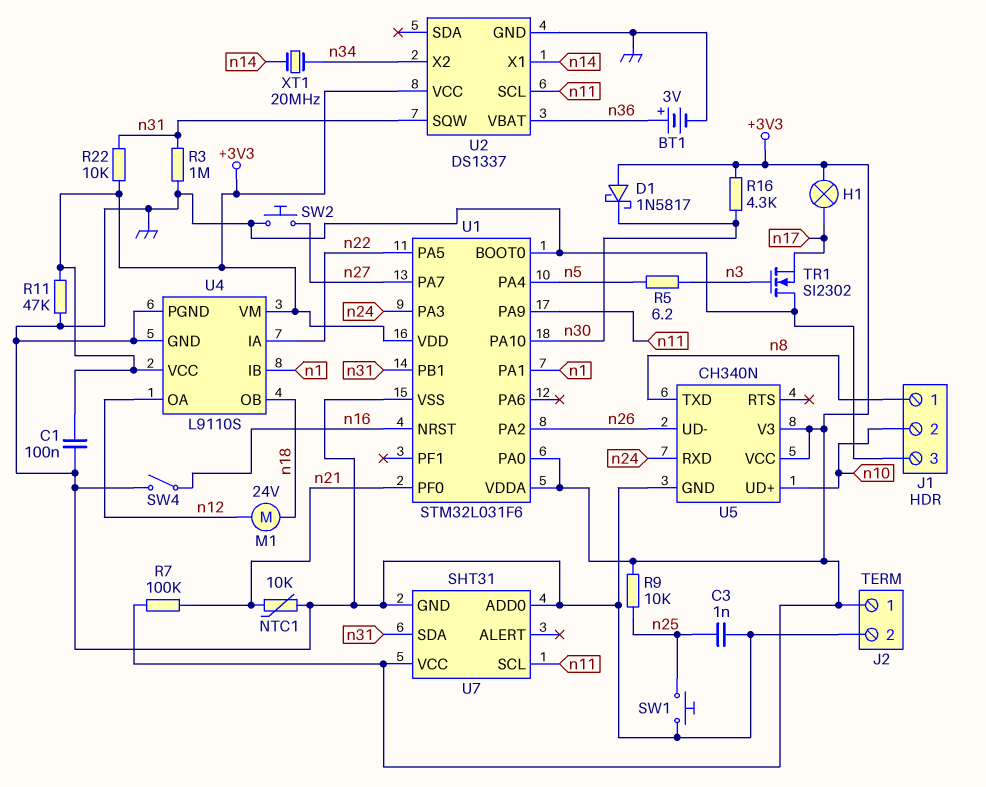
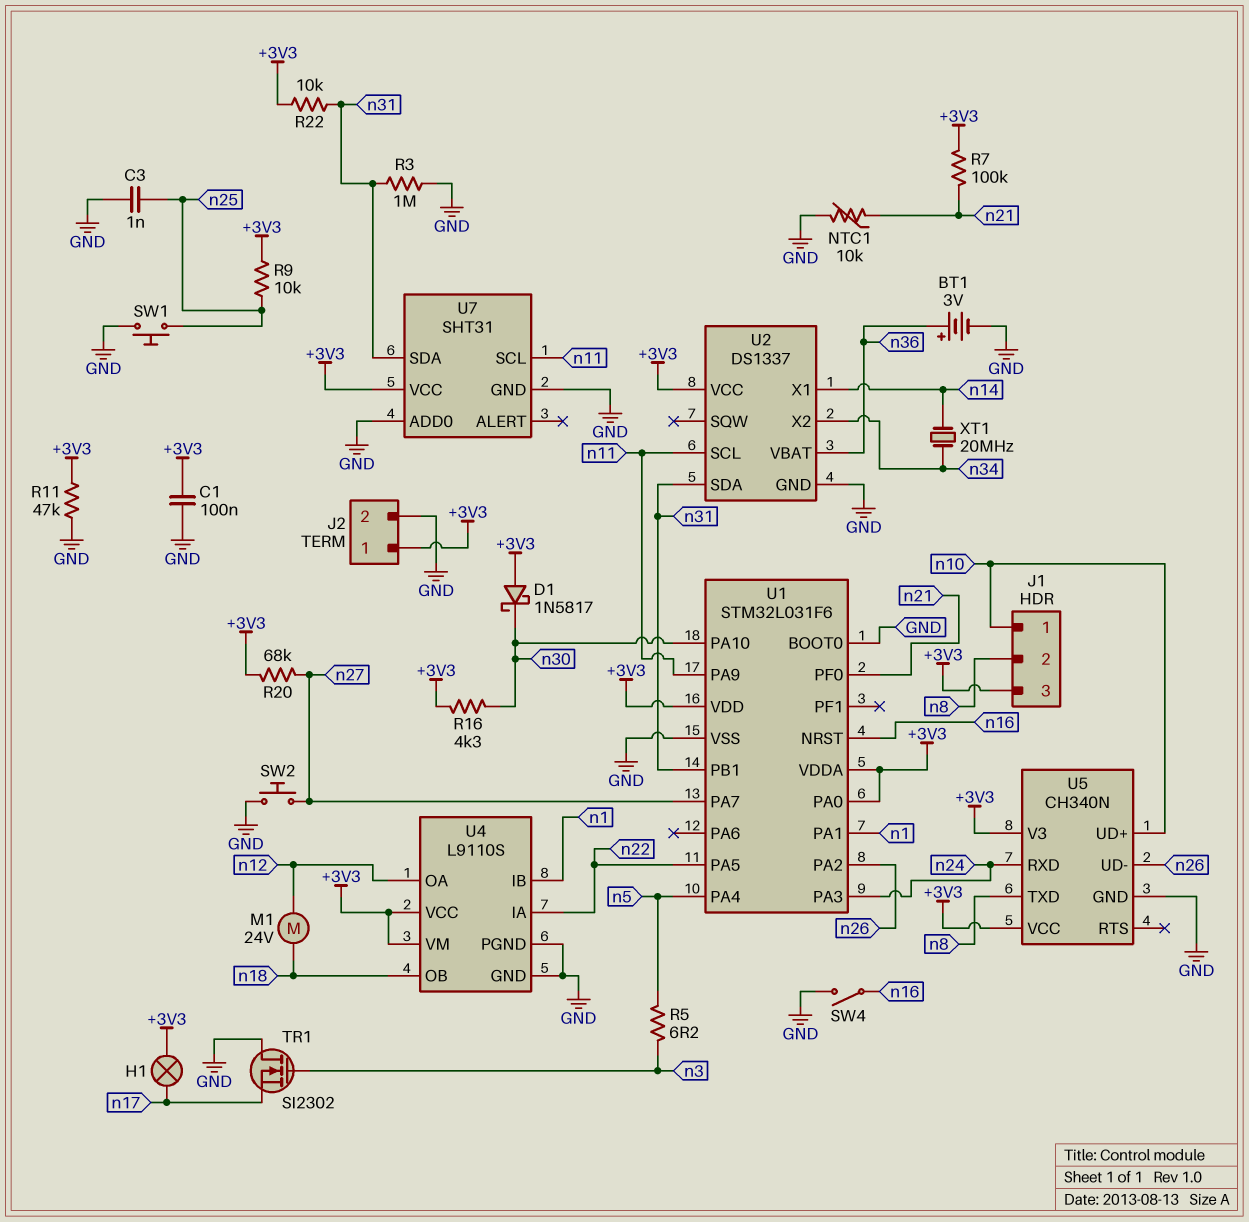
J1 pin 1: n8 -> n10
J1 pin 2: n10 -> n8
J1 pin 3: GND -> +3V3
R20: none -> 68k (+3V3, n27)
U2 pin SDA: none -> n31
U2 pin SQW: n31 -> none

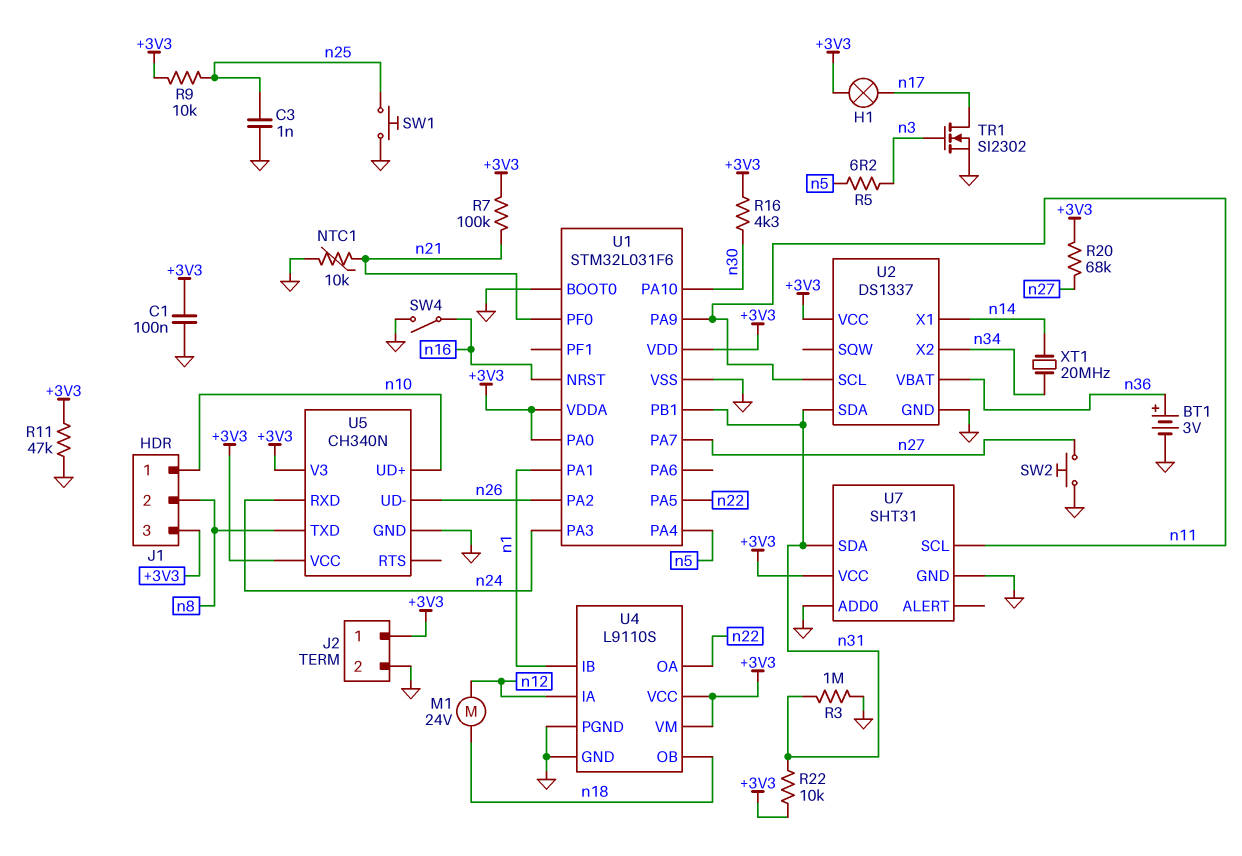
D1: schottky 1N5817 (A +3V3, K n30) -> none
TR1: NMOS SI2302 (G n3, D GND, S n17) -> NMOS SI2302 (G n3, D n17, S GND)
U4 pin IA: n22 -> n12
U4 pin OA: n12 -> n22

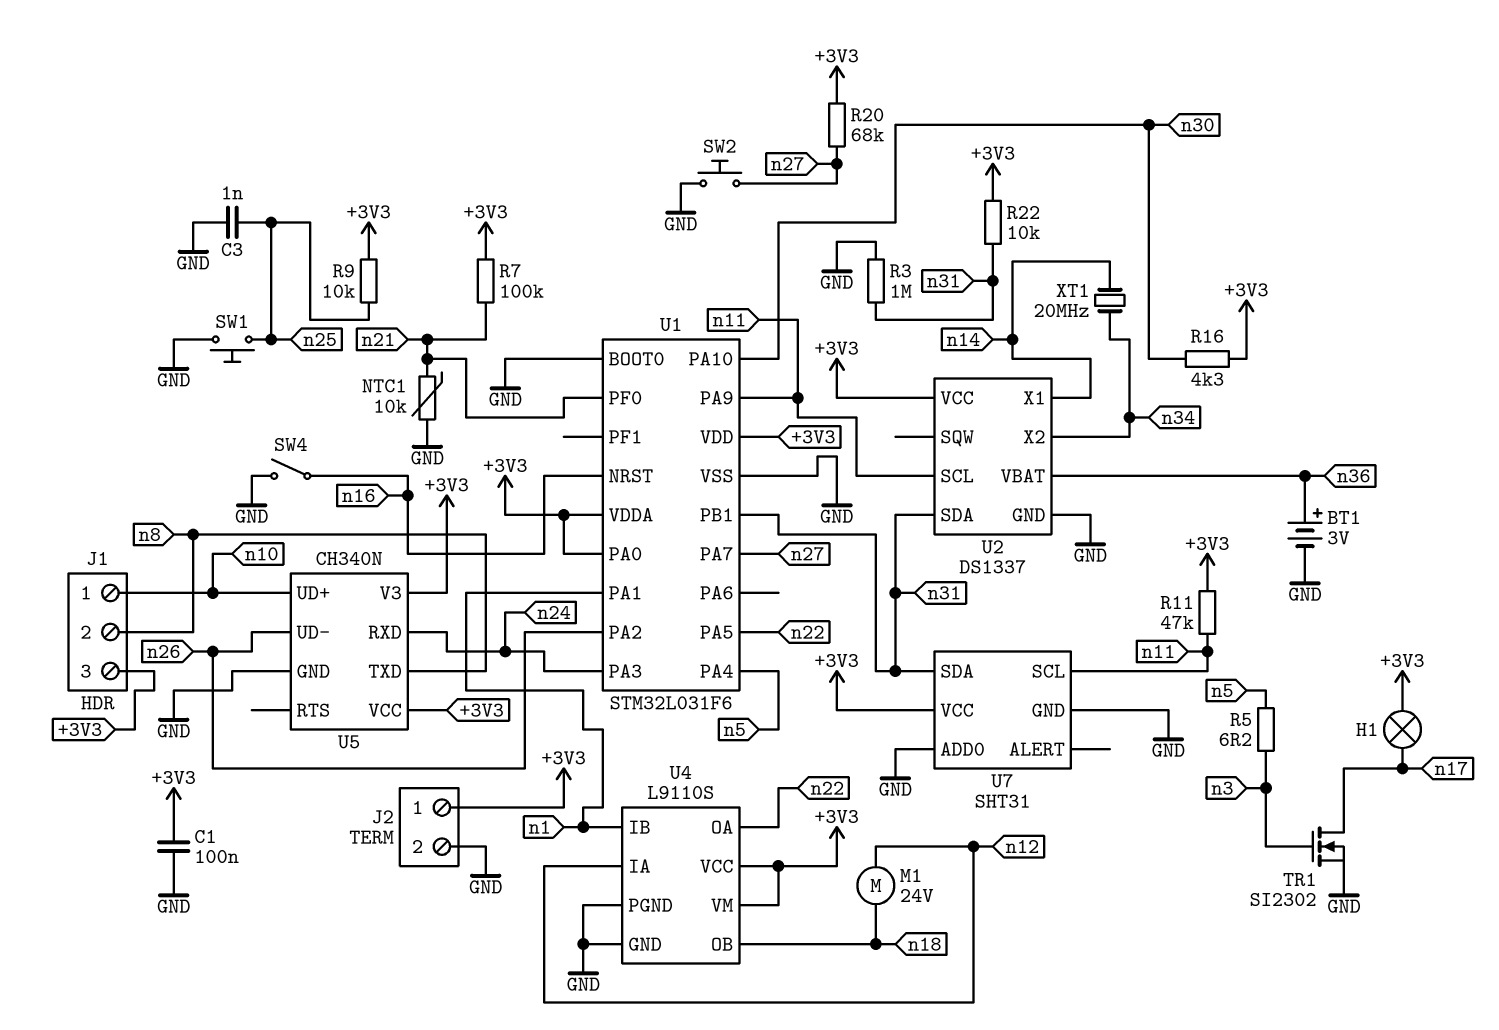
R11: 47k (+3V3, GND) -> 47k (+3V3, n11)

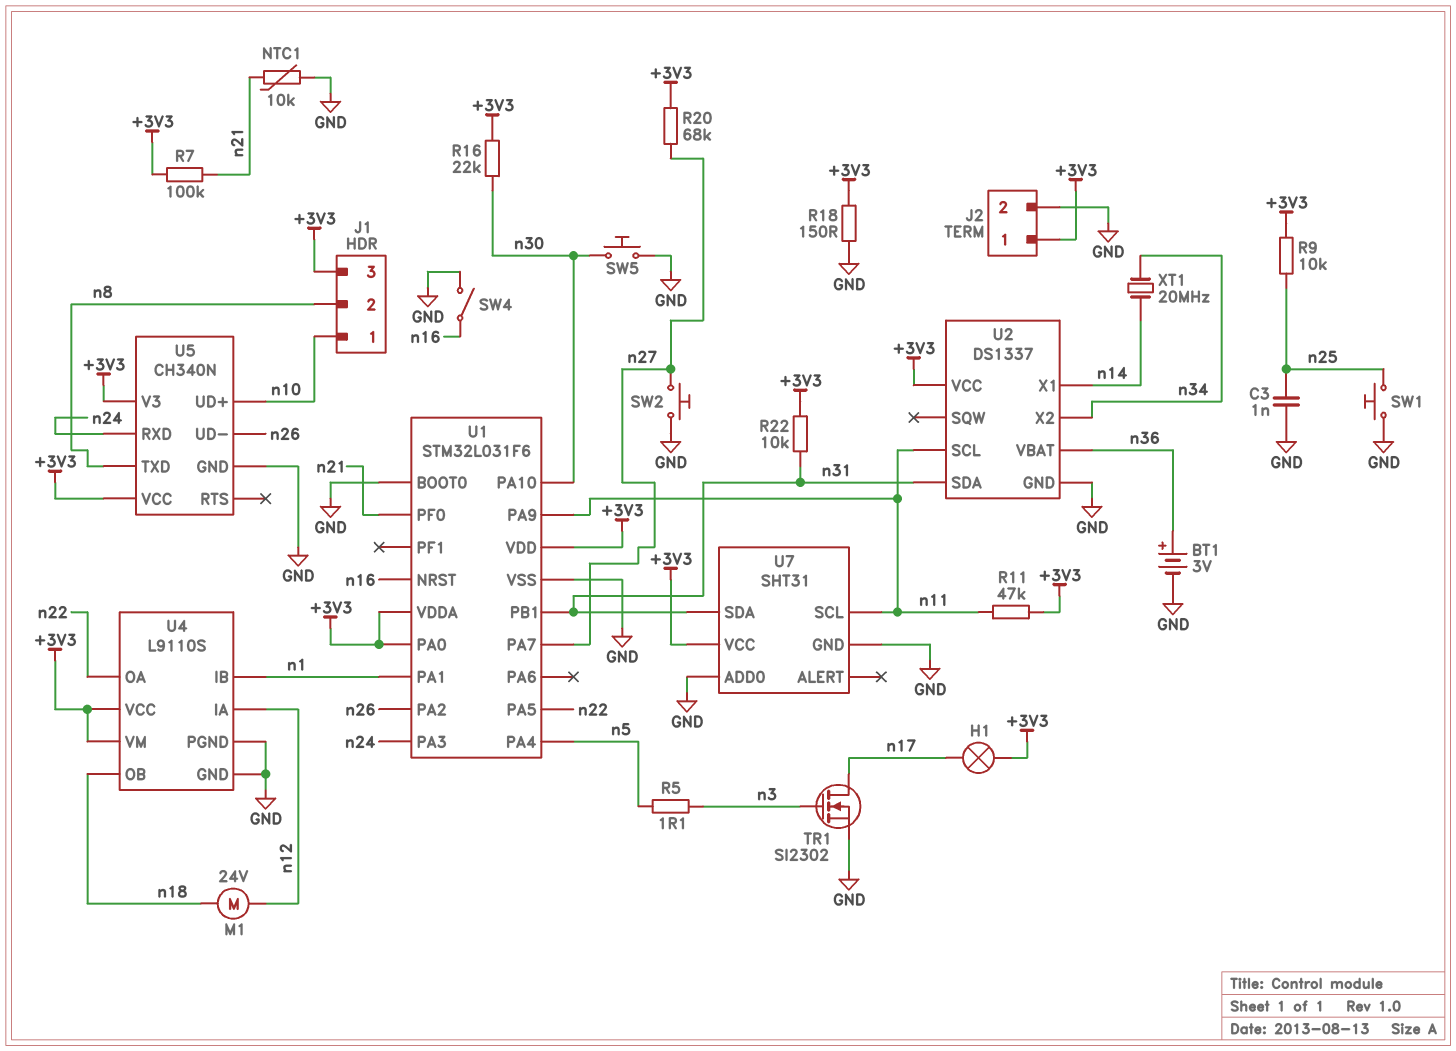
C1: 100nF (+3V3, GND) -> none
R3: 1M (GND, n31) -> none
R5: 6.2 (n3, n5) -> 1.1 (n3, n5)
R16: 4.3k (+3V3, n30) -> 22k (+3V3, n30)
R18: none -> 150 (+3V3, GND)
SW5: none -> button (GND, n30)

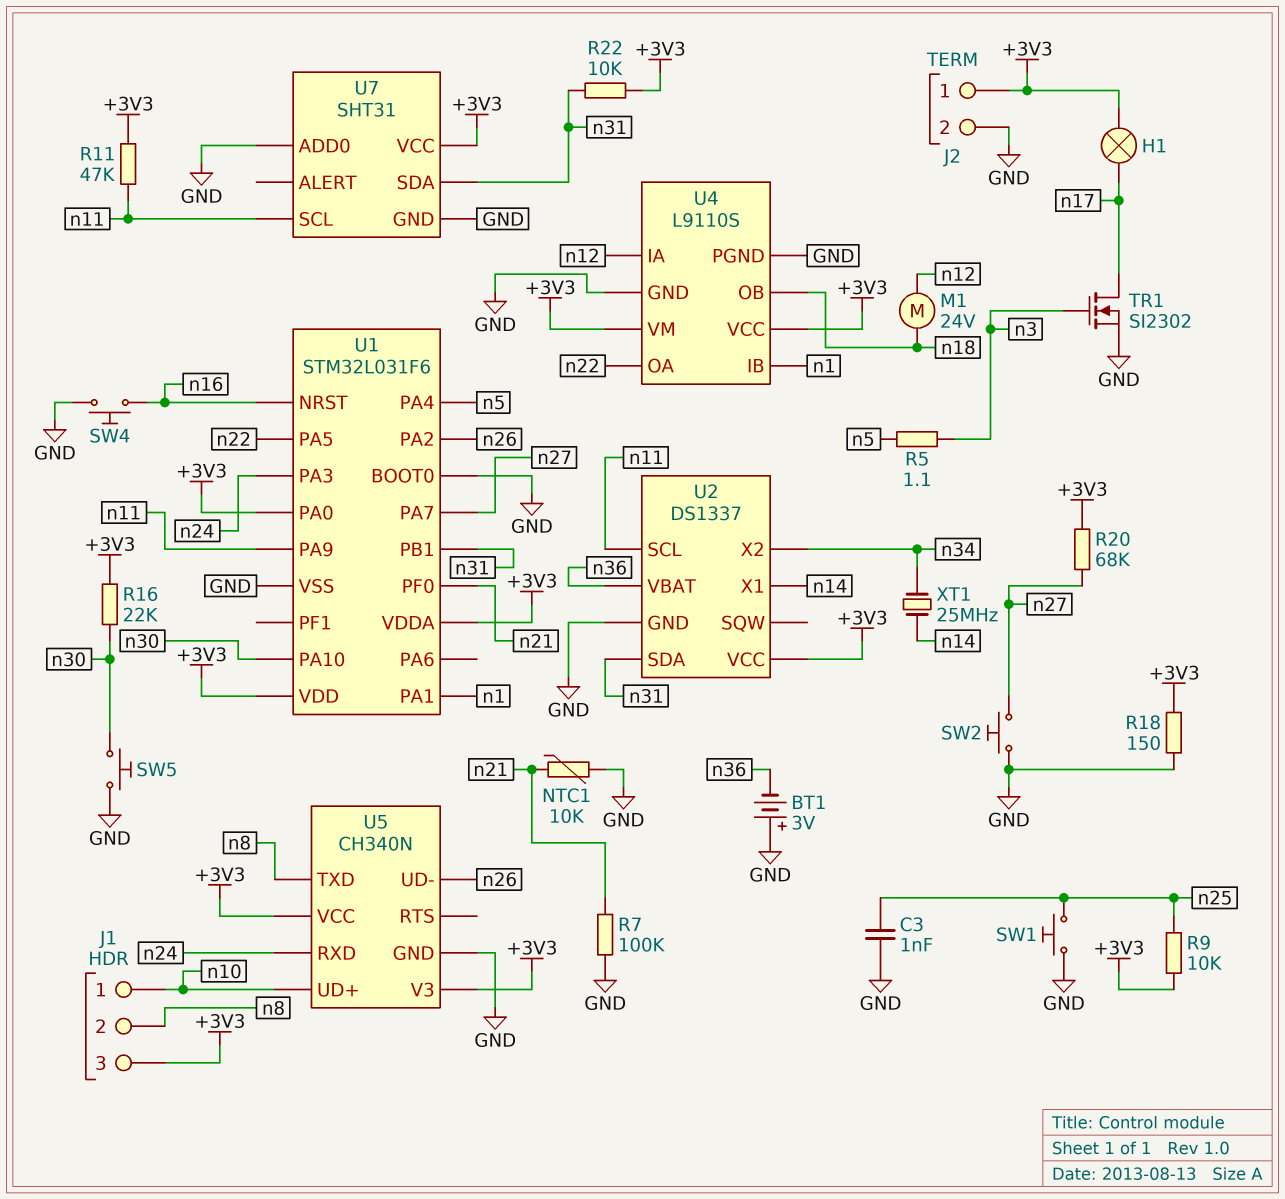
BT1: 3V (plus n36, minus GND) -> 3V (plus GND, minus n36)
R7: 100k (+3V3, n21) -> 100k (GND, n21)
SW4: switch (GND, n16) -> button (GND, n16)
XT1: 20MHz (n14, n34) -> 25MHz (n14, n34)

